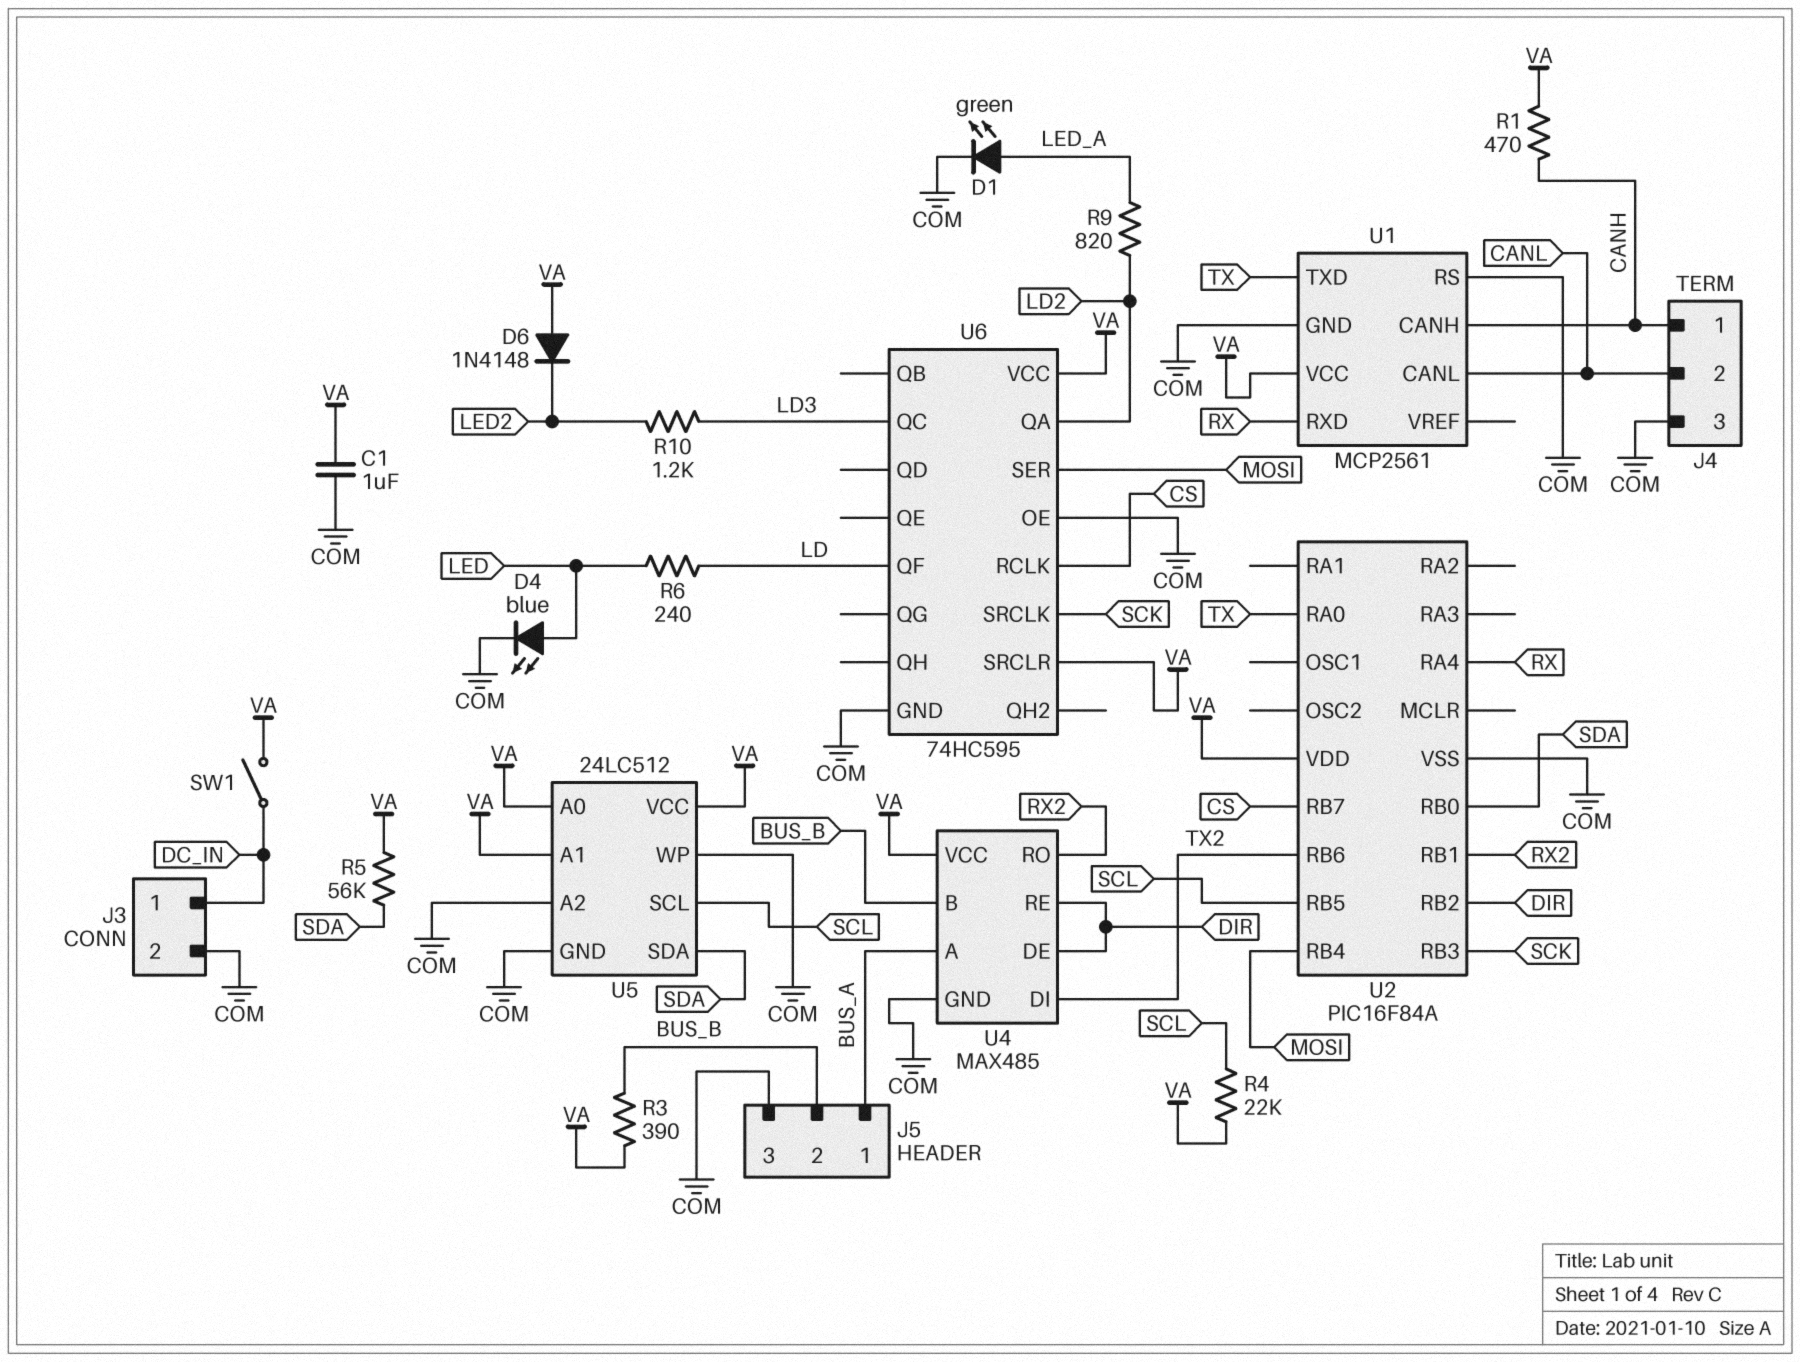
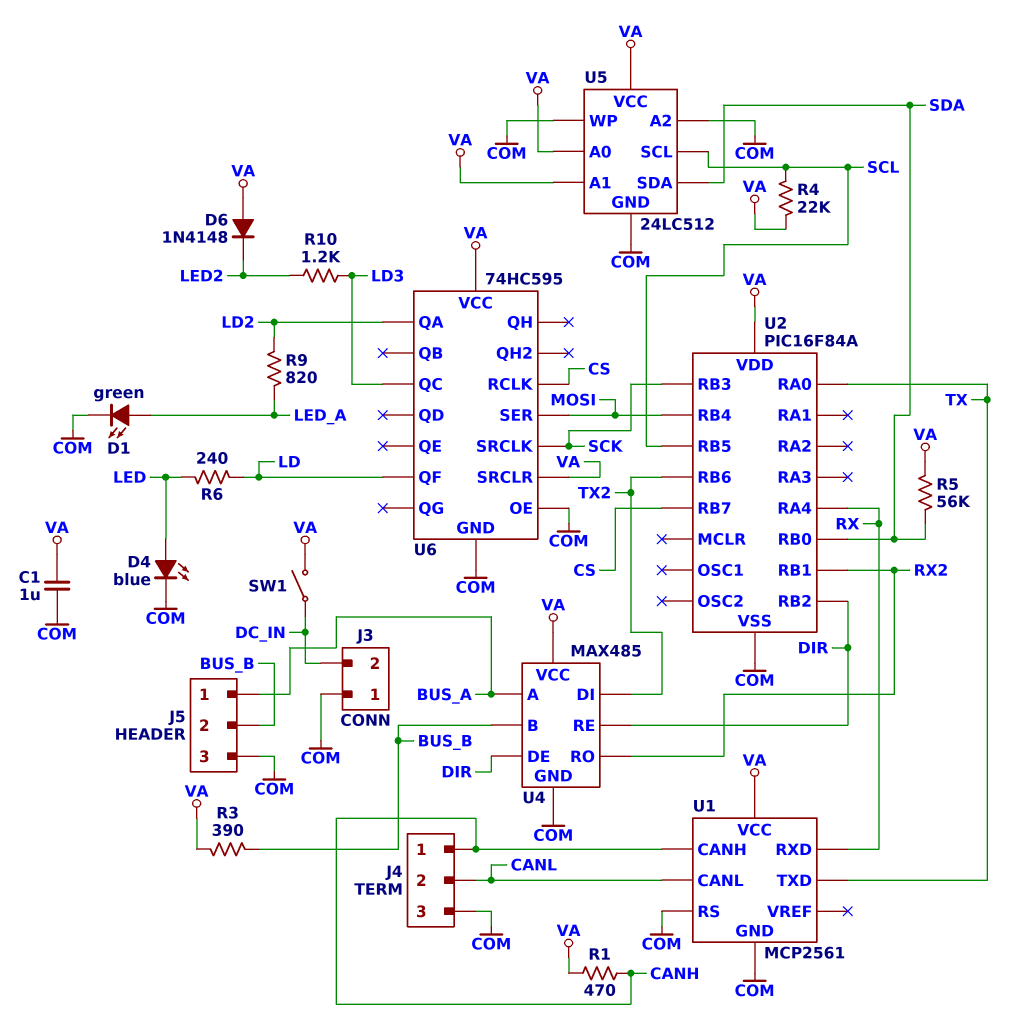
J3 pin 1: DC_IN -> COM
J3 pin 2: COM -> DC_IN

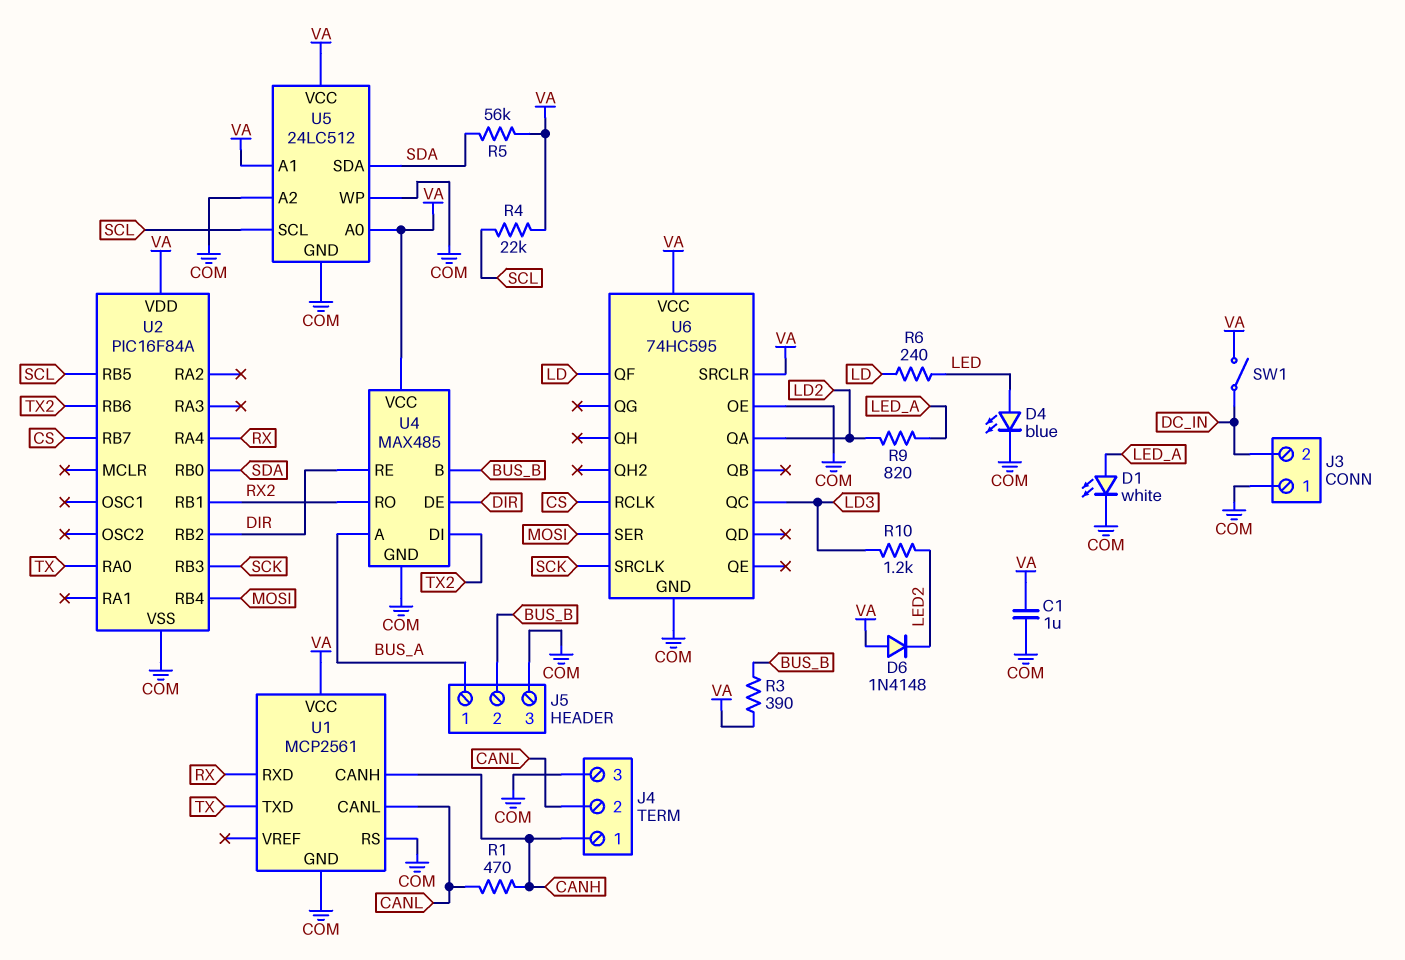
D1: LED green (A LED_A, K COM) -> LED white (A LED_A, K COM)
R1: 470 (CANH, VA) -> 470 (CANH, CANL)

